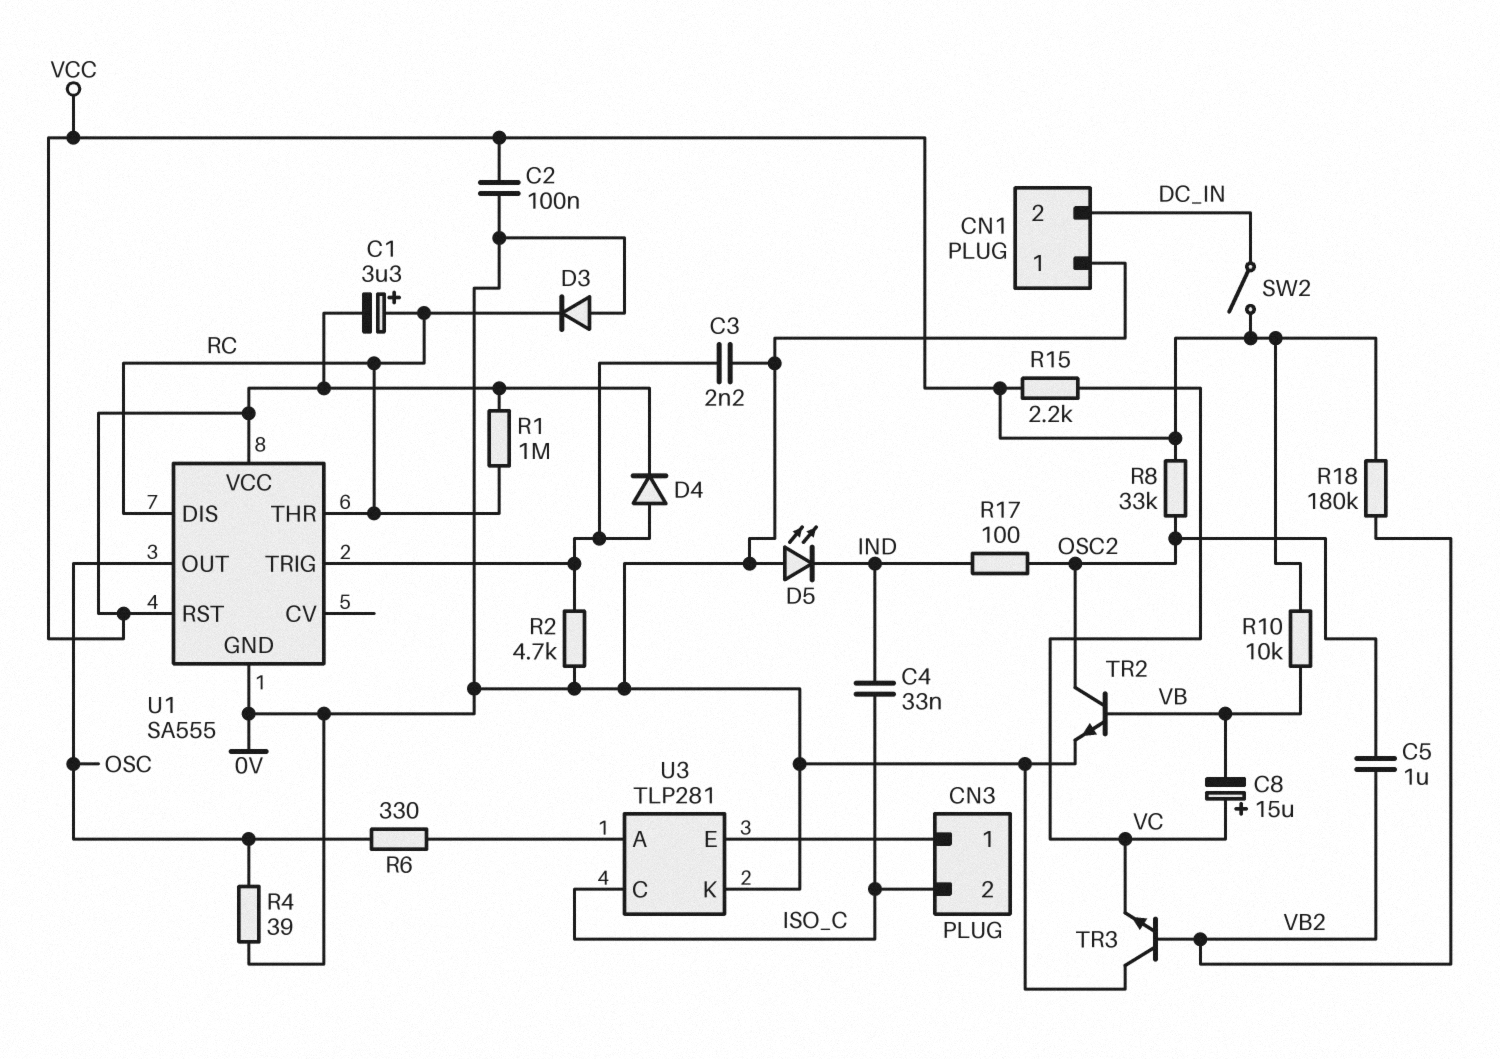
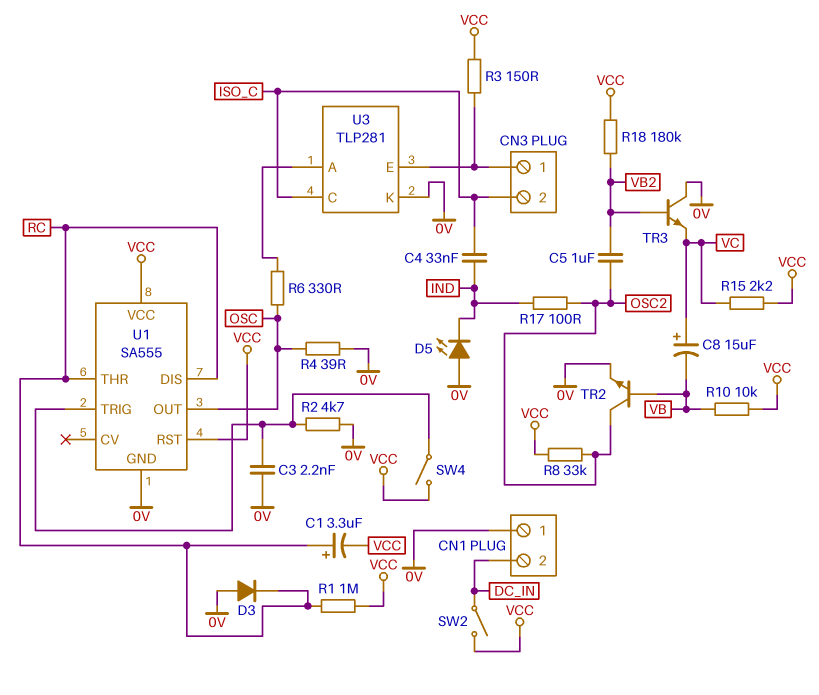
C2: 100nF (0V, VCC) -> none
D4: diode (A U1/TRIG, K VCC) -> none
R3: none -> 150 (CN3/1, VCC)
SW4: none -> switch (U1/TRIG, VCC)

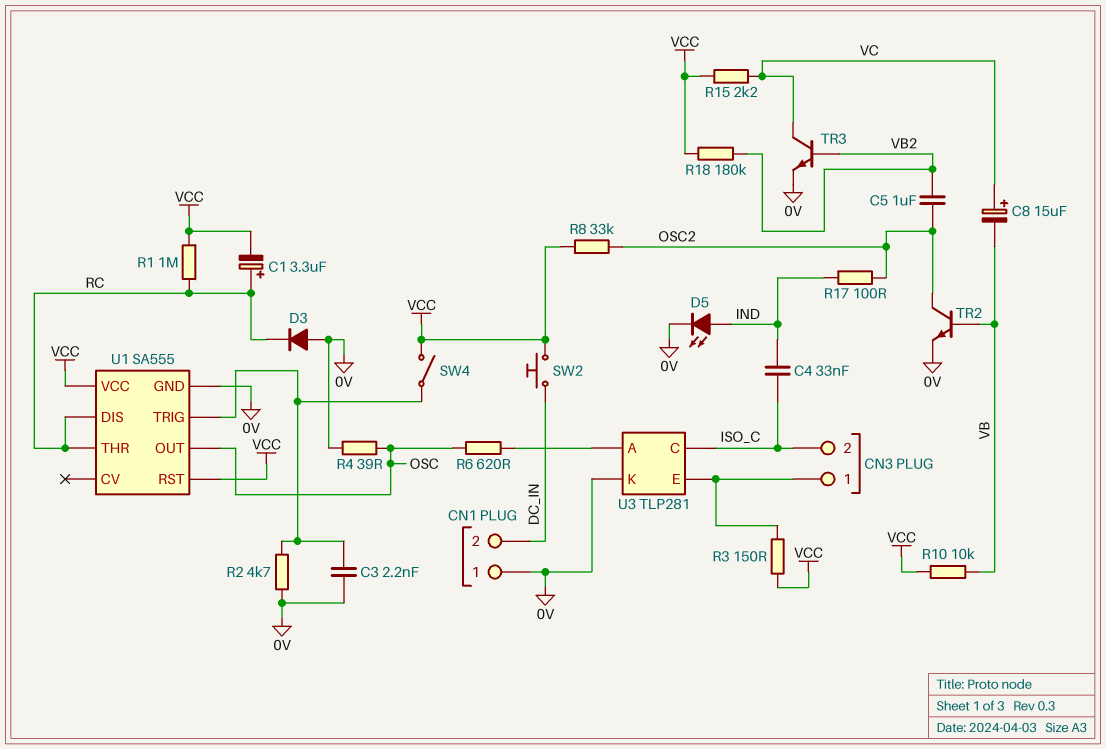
D5: LED (A 0V, K IND) -> LED (A IND, K 0V)
R6: 330 (OSC, U3/A) -> 620 (OSC, U3/A)
SW2: switch (DC_IN, VCC) -> button (DC_IN, VCC)
TR3: NPN (B VB2, C 0V, E VC) -> NPN (B VB2, C VC, E 0V)

